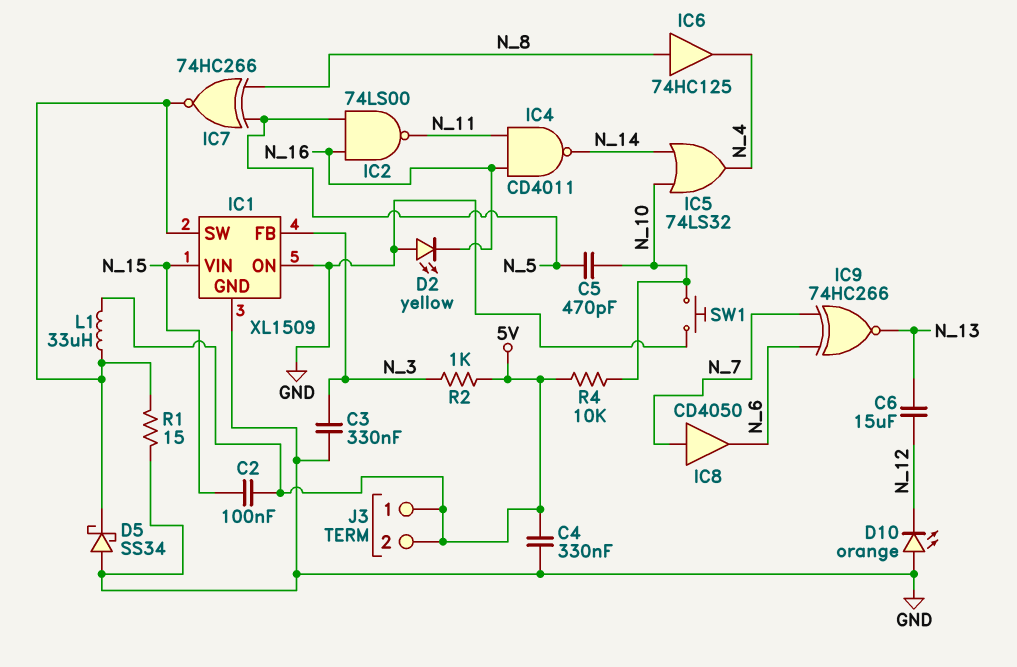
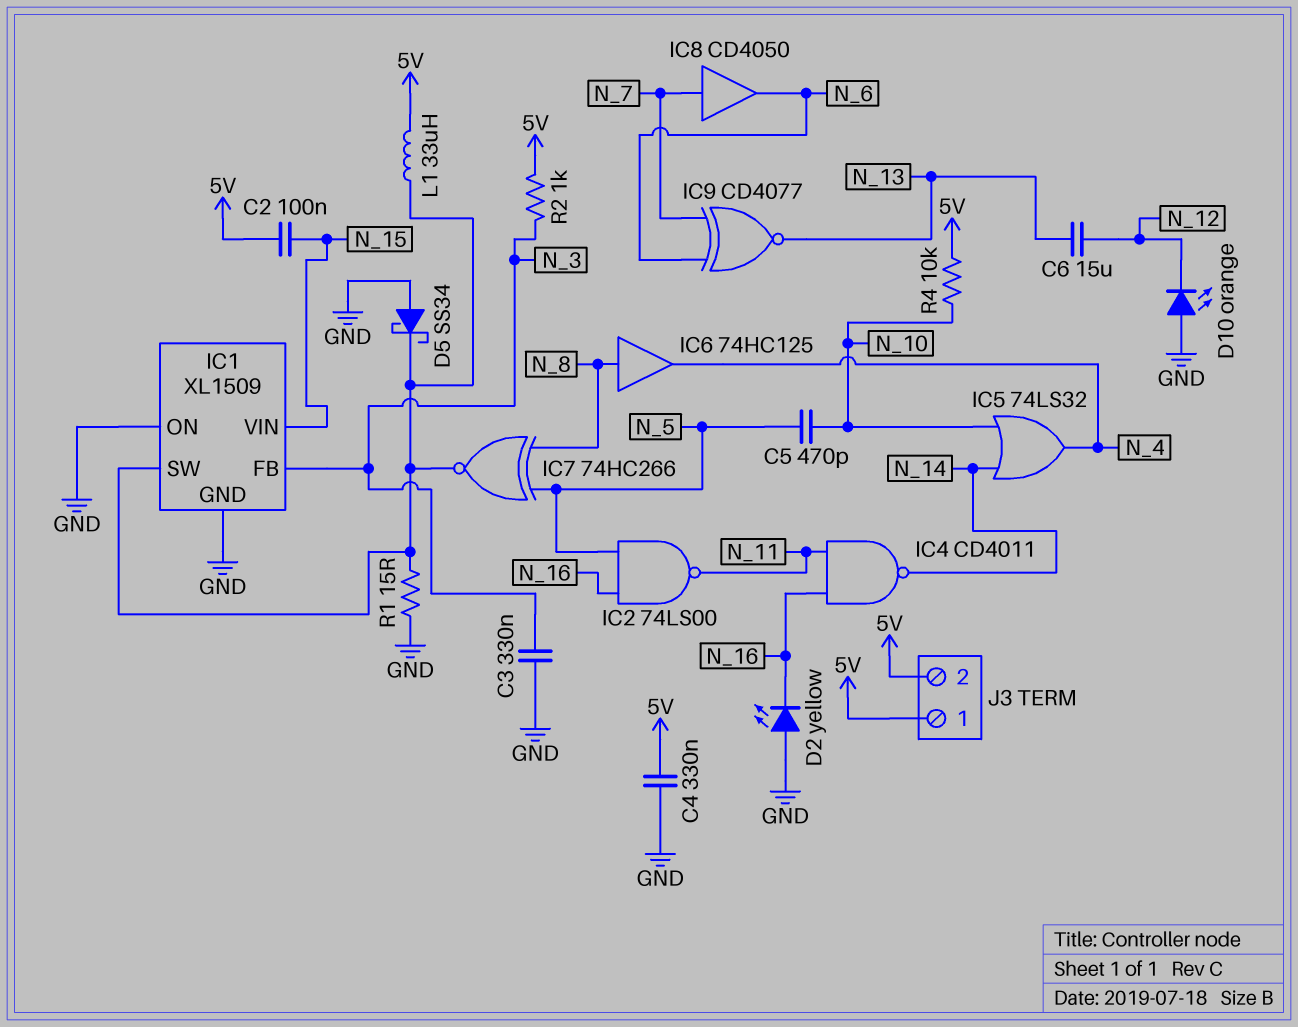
IC9: XNOR 74HC266 (in N_6, in N_7, out N_13) -> XNOR CD4077 (in N_6, in N_7, out N_13)
SW1: button (GND, N_10) -> none

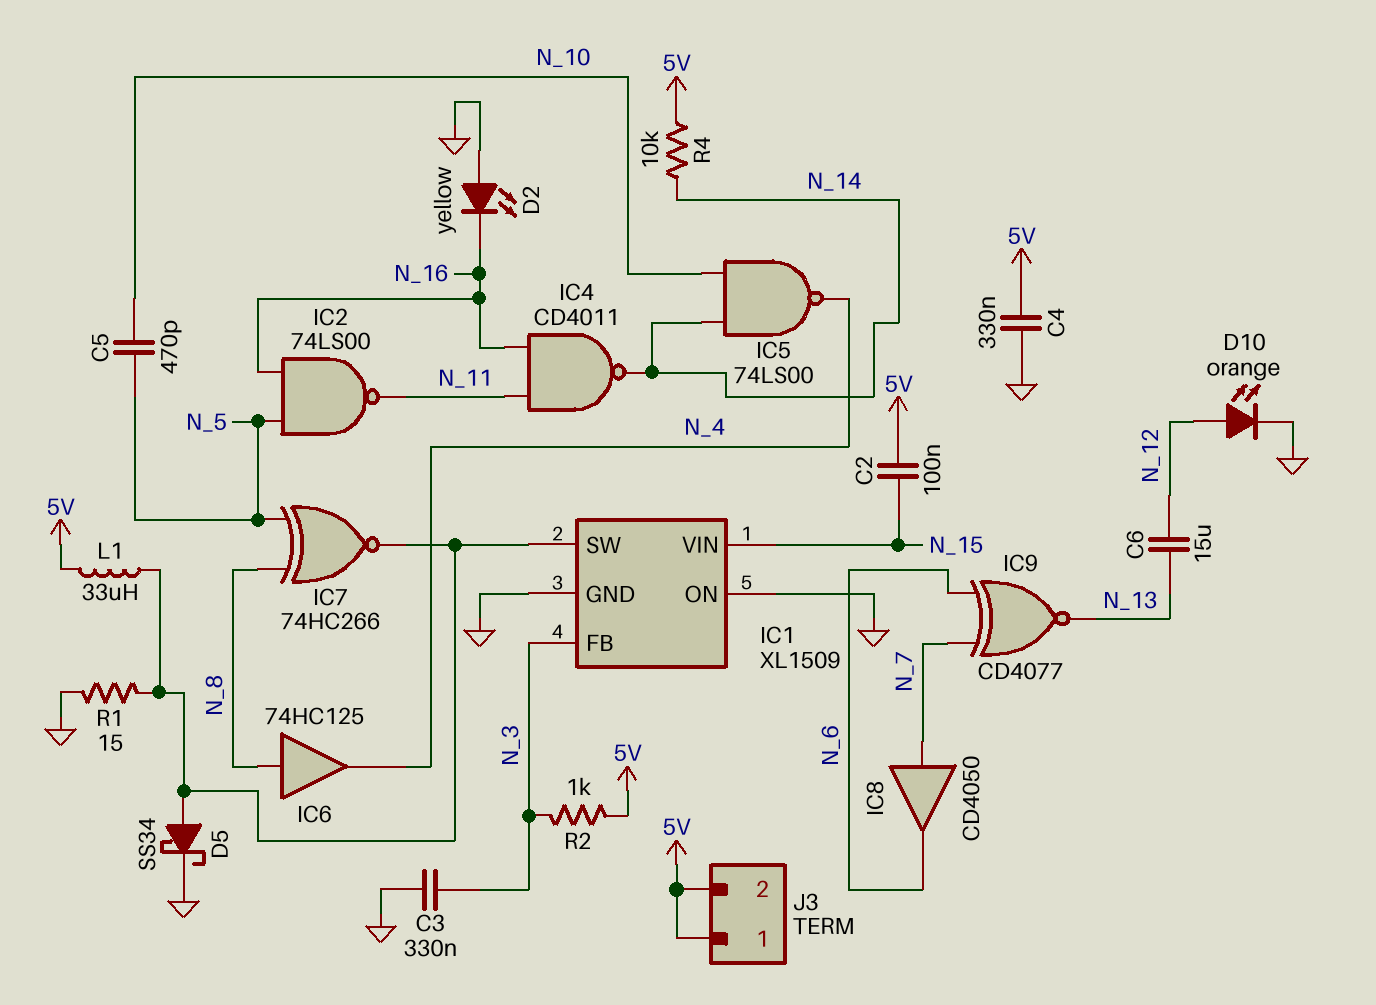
D5: schottky SS34 (A GND, K IC1/SW) -> schottky SS34 (A IC1/SW, K GND)
D10: LED orange (A GND, K N_12) -> LED orange (A N_12, K GND)
IC5: OR 74LS32 (in N_10, in N_14, out N_4) -> NAND 74LS00 (in N_10, in N_14, out N_4)
R4: 10k (5V, N_10) -> 10k (5V, N_14)

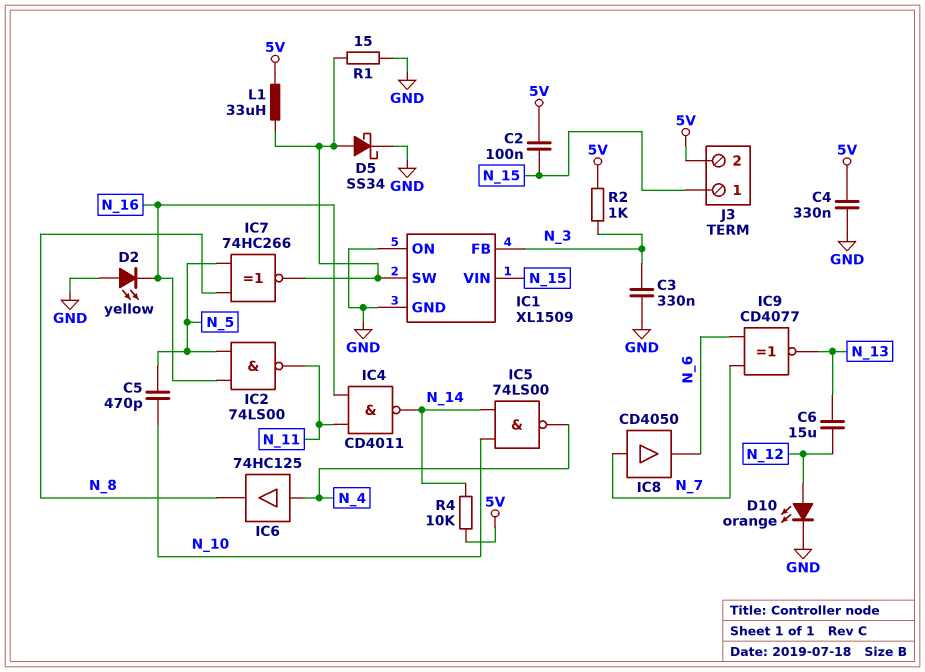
IC6: buffer 74HC125 (in N_8, out N_4) -> buffer 74HC125 (in N_4, out N_8)
J3 pin 1: 5V -> N_15

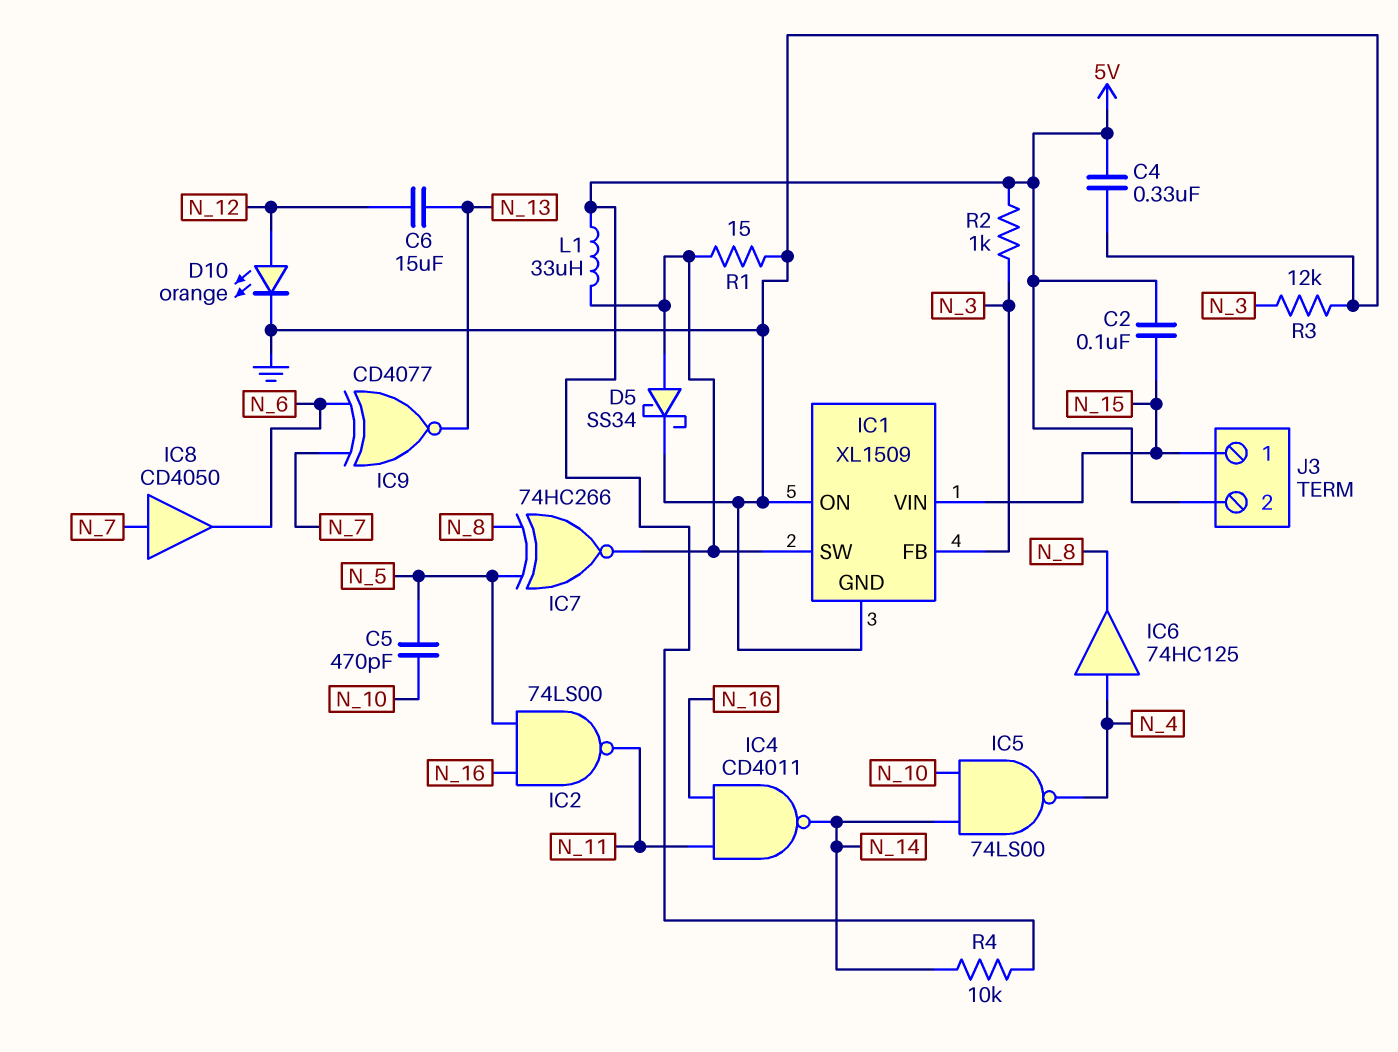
C3: 330nF (GND, N_3) -> none
D2: LED yellow (A GND, K N_16) -> none
R3: none -> 12k (GND, N_3)

